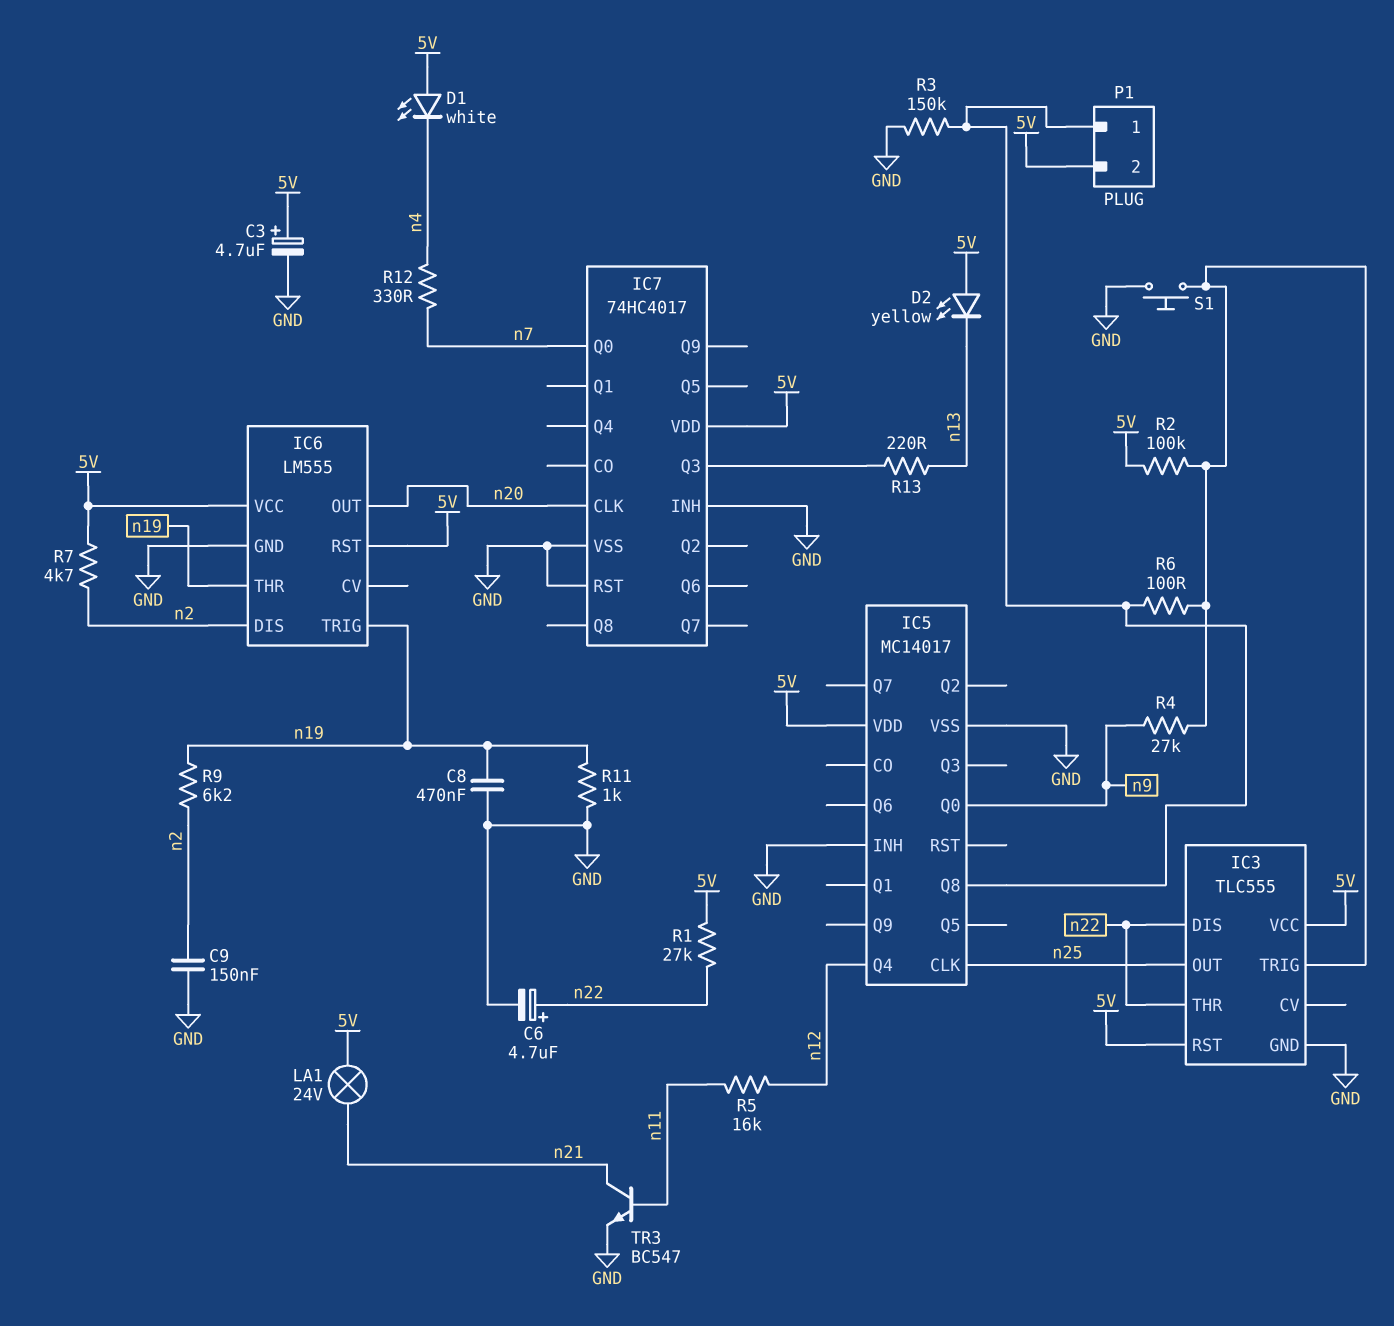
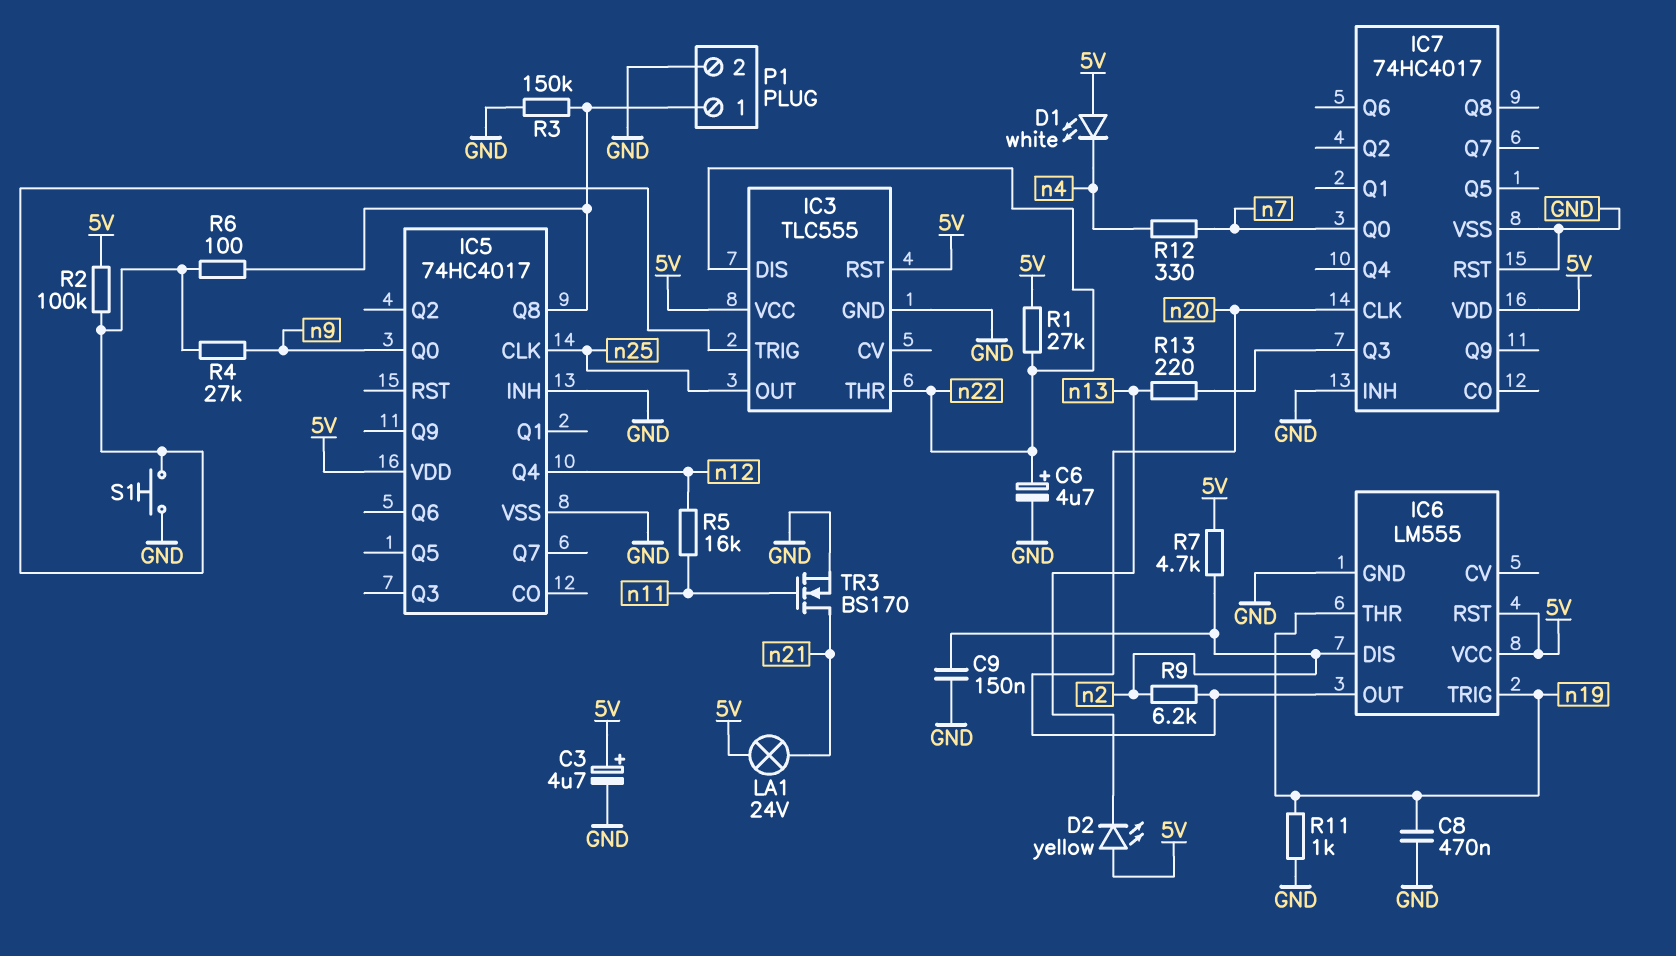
IC5: MC14017 -> 74HC4017
P1 pin 2: 5V -> GND
R9: 6.2k (n2, n19) -> 6.2k (n2, n20)
TR3: NPN BC547 (B n11, C n21, E GND) -> NMOS BS170 (G n11, D n21, S GND)

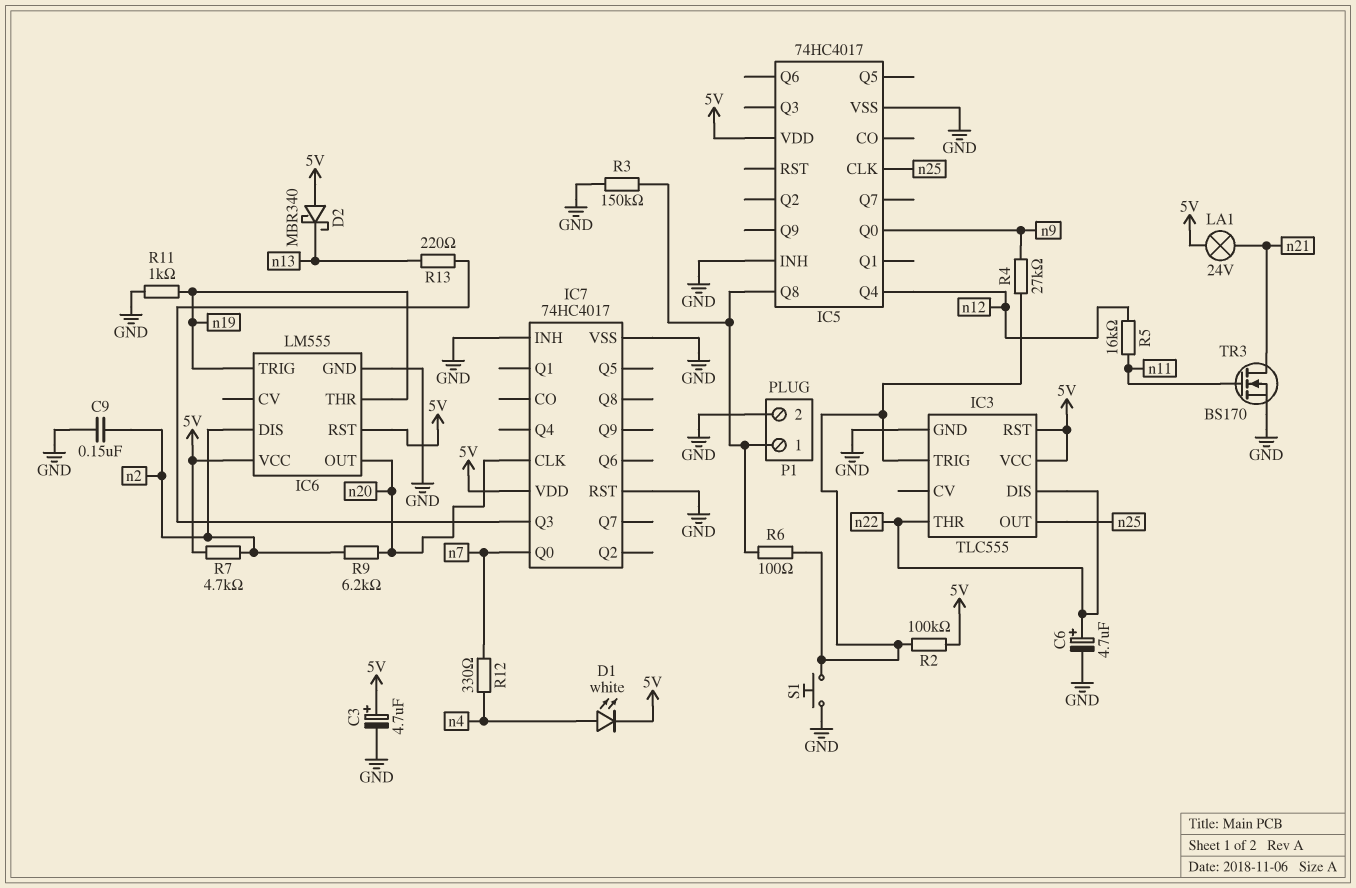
C8: 470nF (GND, n19) -> none
D1: LED white (A 5V, K n4) -> LED white (A n4, K 5V)
D2: LED yellow (A 5V, K n13) -> schottky MBR340 (A 5V, K n13)
R1: 27k (5V, n22) -> none

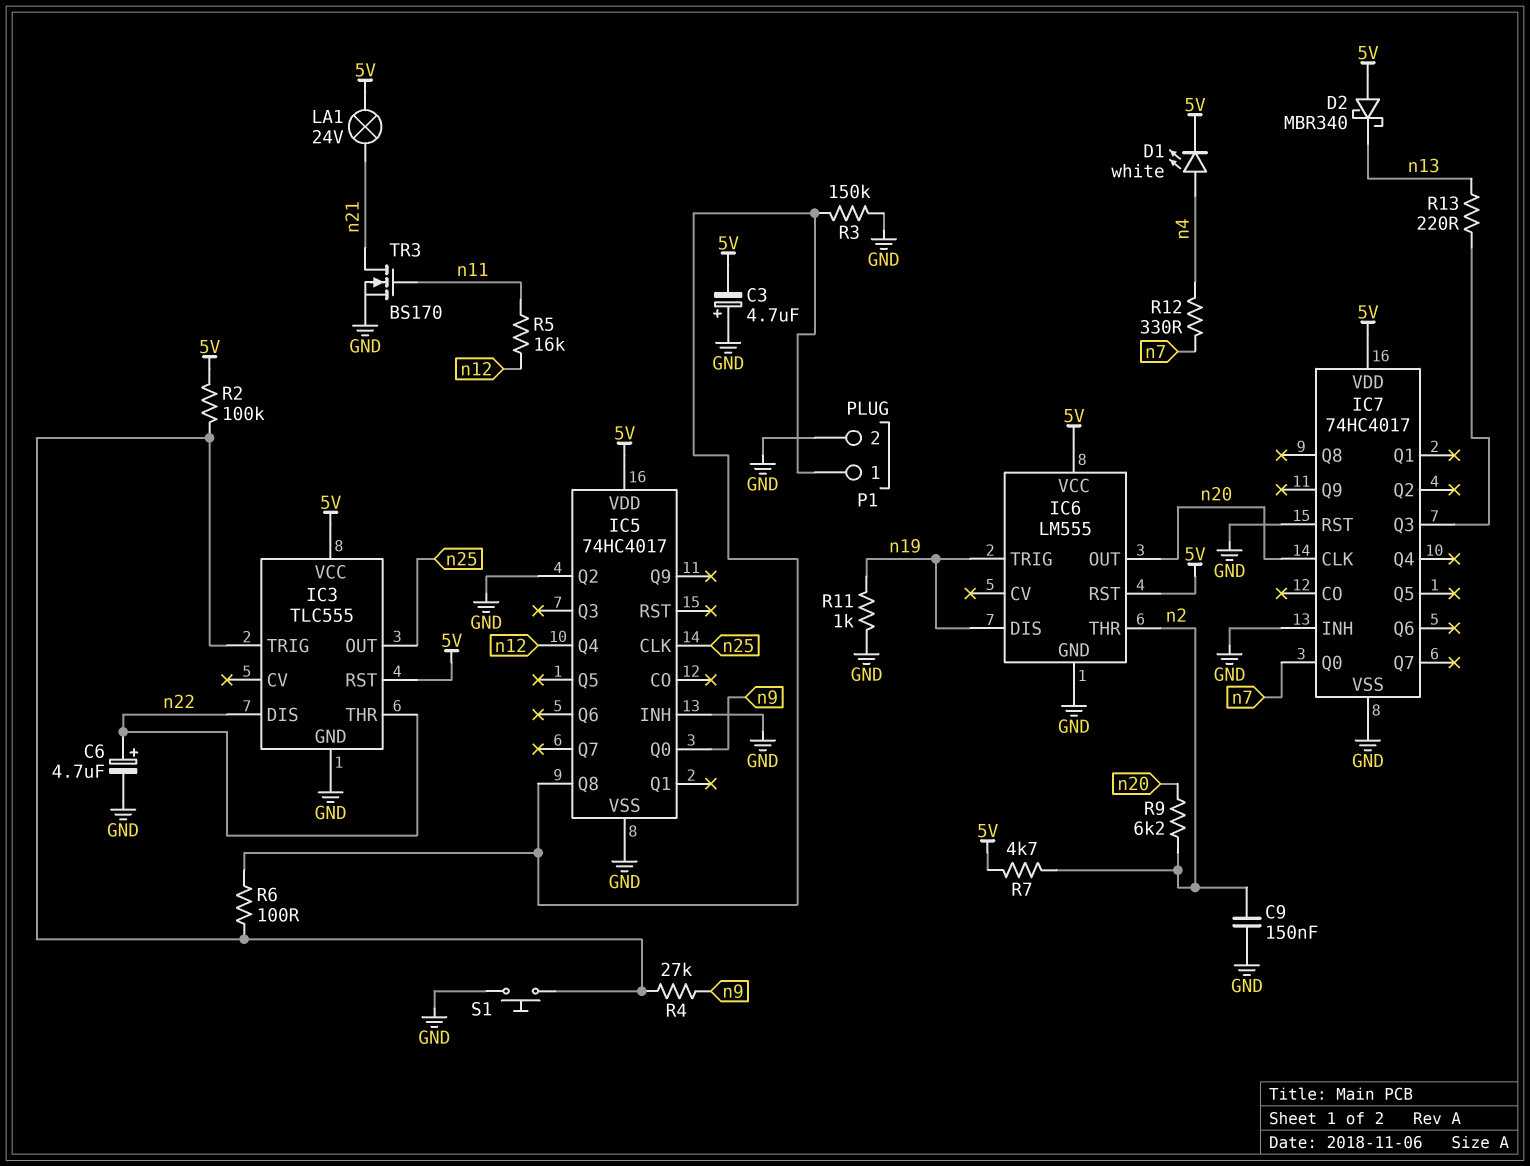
C3: 4.7uF (plus 5V, minus GND) -> 4.7uF (plus GND, minus 5V)
IC5 pin Q2: none -> GND
IC6 pin DIS: n2 -> n19
IC6 pin THR: n19 -> n2

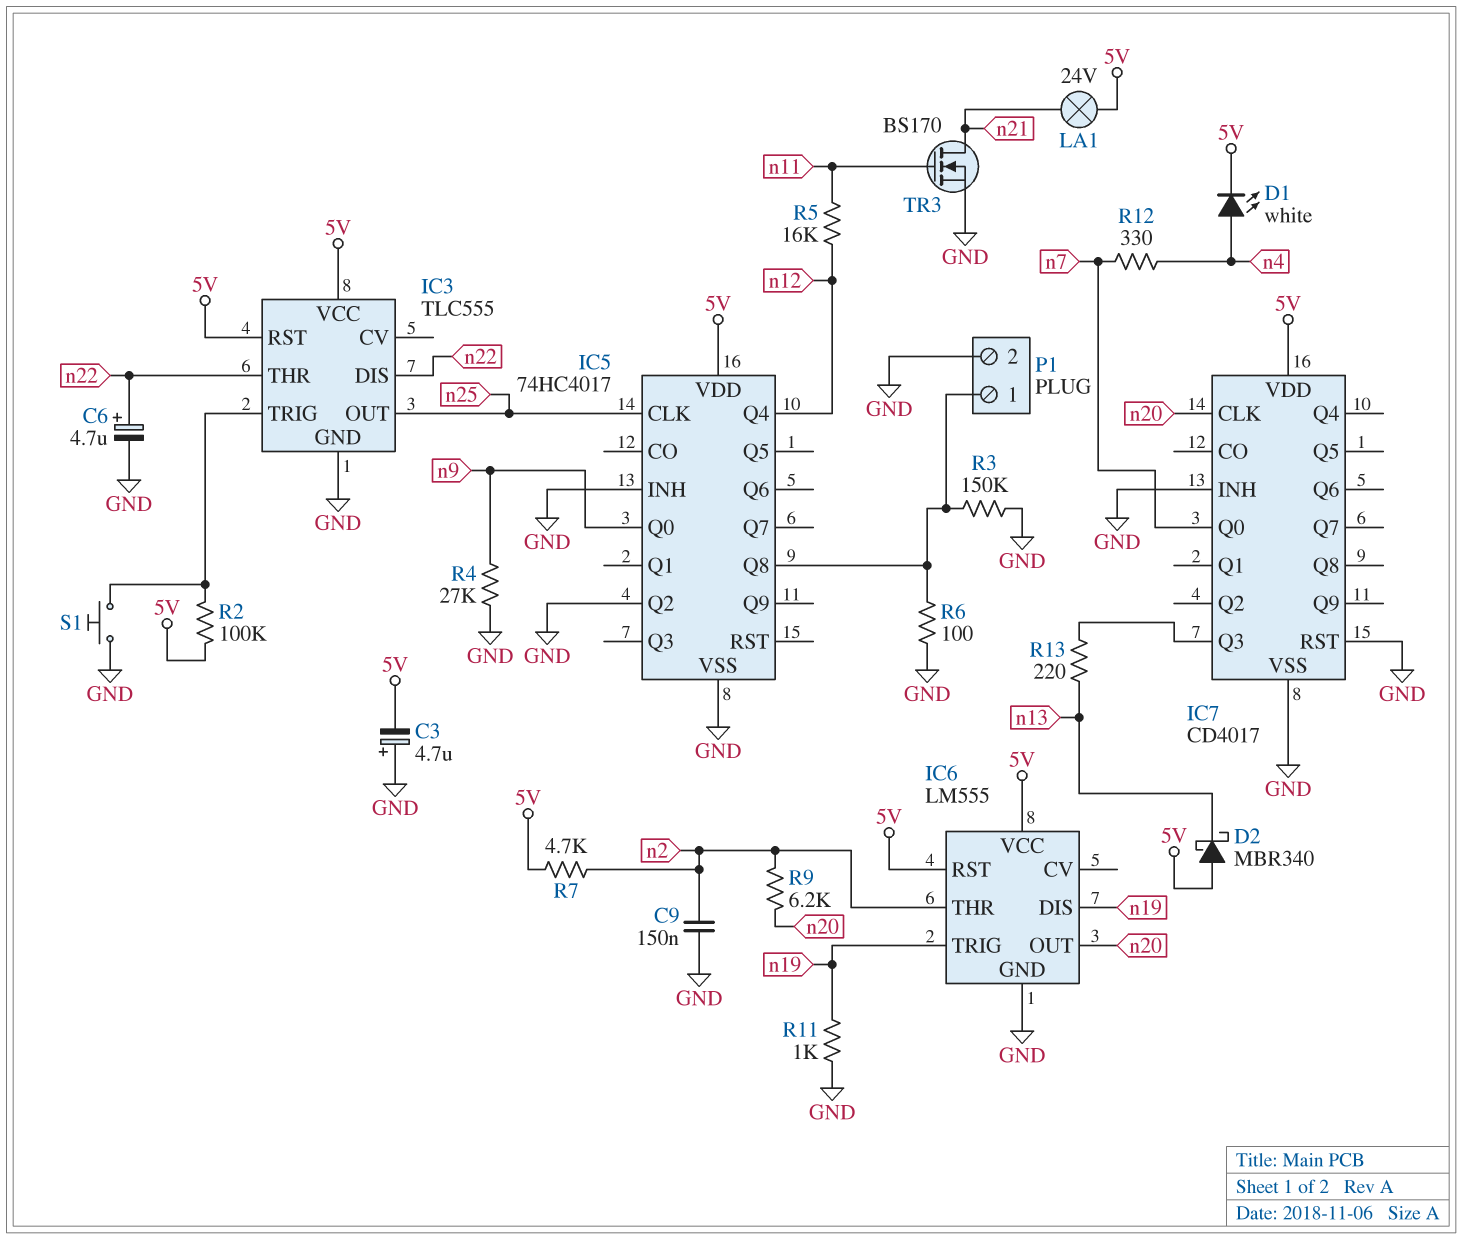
IC7: 74HC4017 -> CD4017
R4: 27k (IC3/TRIG, n9) -> 27k (GND, n9)
R6: 100 (IC3/TRIG, IC5/Q8) -> 100 (GND, IC5/Q8)

